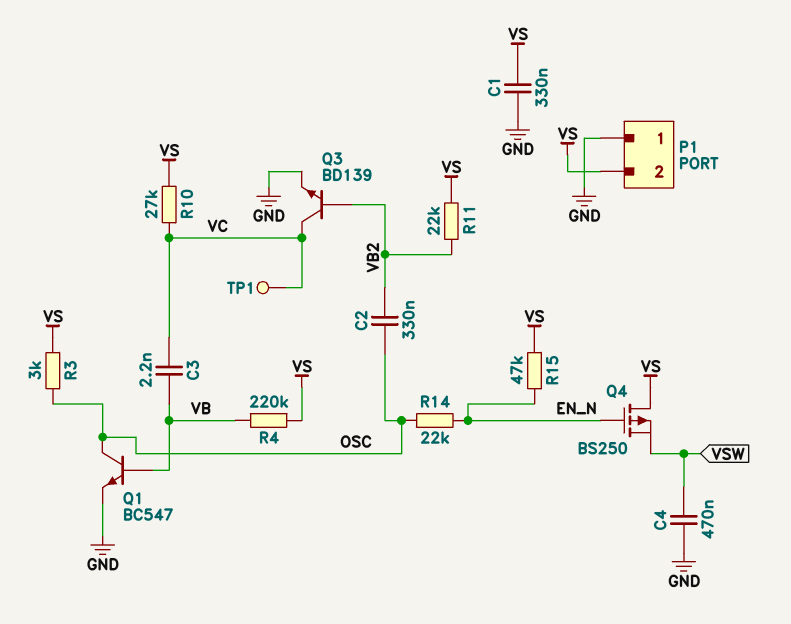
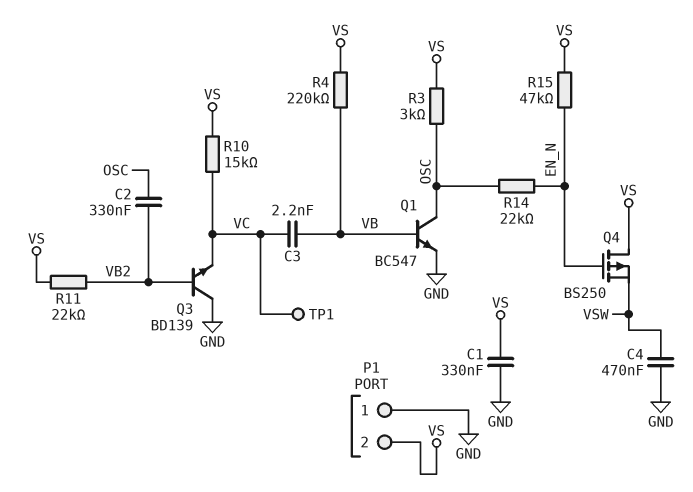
Q3: NPN BD139 (B VB2, C VC, E GND) -> NPN BD139 (B VB2, C GND, E VC)
R10: 27k (VC, VS) -> 15k (VC, VS)

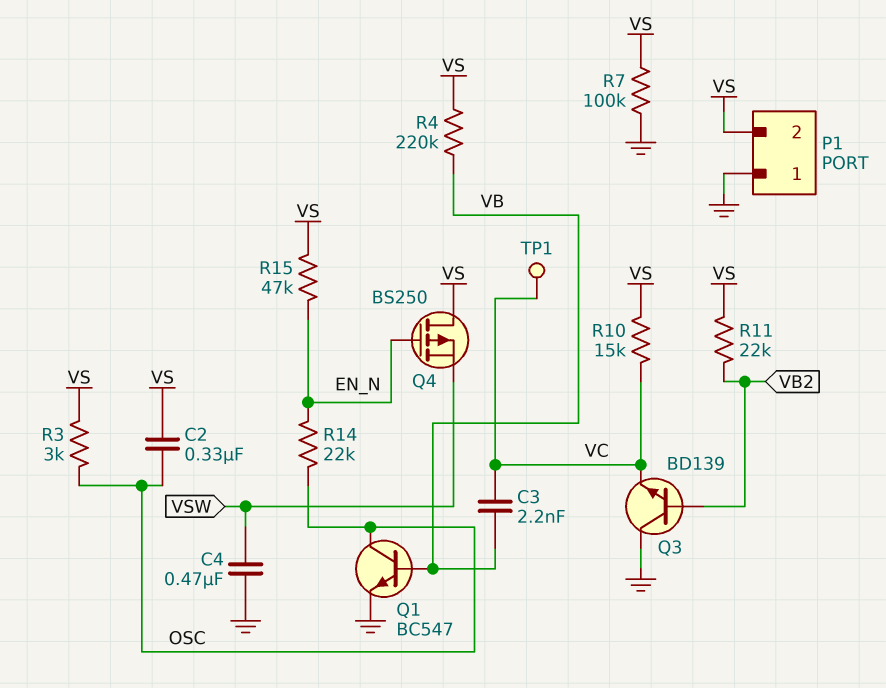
C1: 330nF (GND, VS) -> none
C2: 330nF (OSC, VB2) -> 330nF (OSC, VS)
R7: none -> 100k (GND, VS)

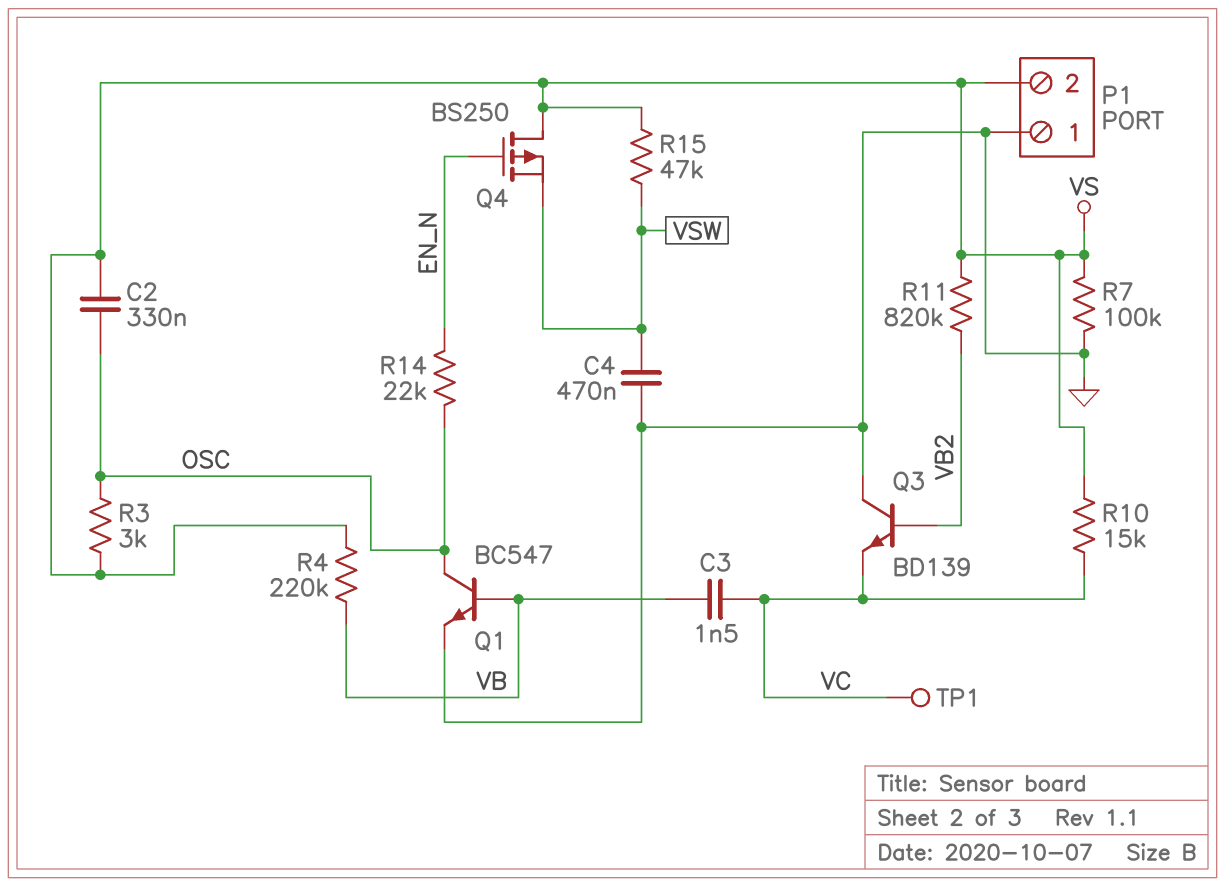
C3: 2.2nF (VB, VC) -> 1.5nF (VB, VC)
R11: 22k (VB2, VS) -> 820k (VB2, VS)
R15: 47k (EN_N, VS) -> 47k (VS, VSW)

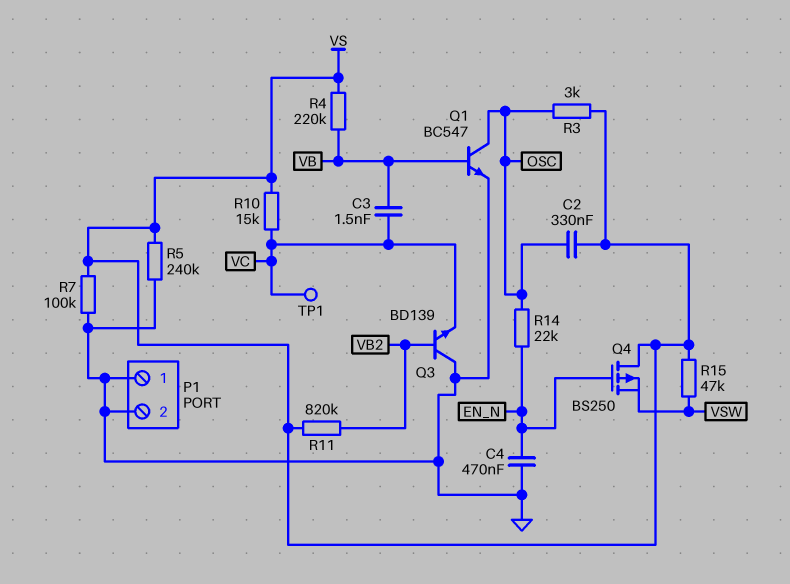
C4: 470nF (GND, VSW) -> 470nF (EN_N, GND)
P1 pin 2: VS -> GND
R5: none -> 240k (GND, VS)

